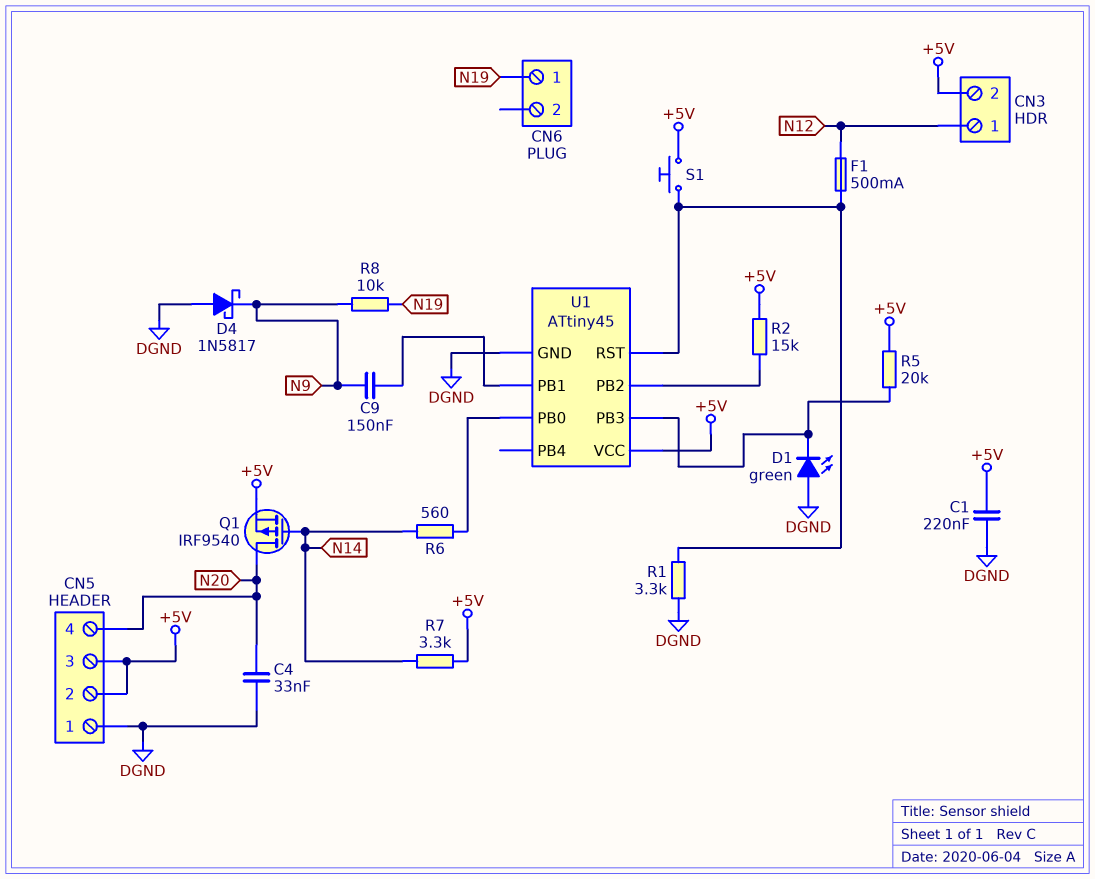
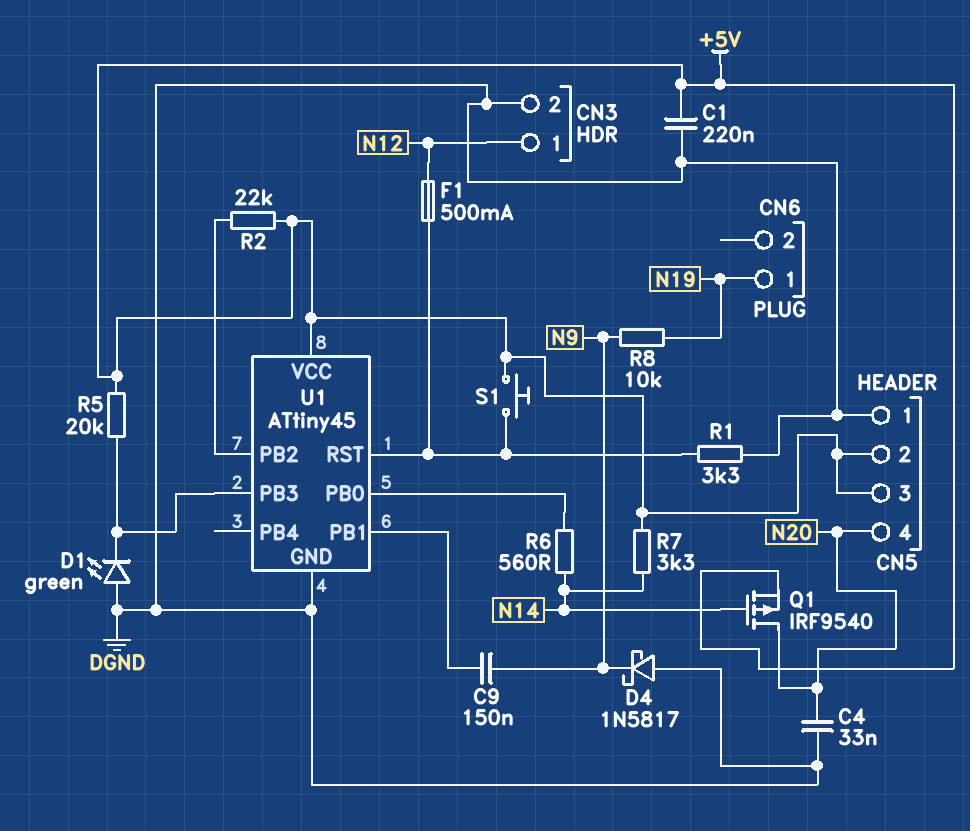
CN3 pin 2: +5V -> DGND
R2: 15k (+5V, U1/PB2) -> 22k (+5V, U1/PB2)

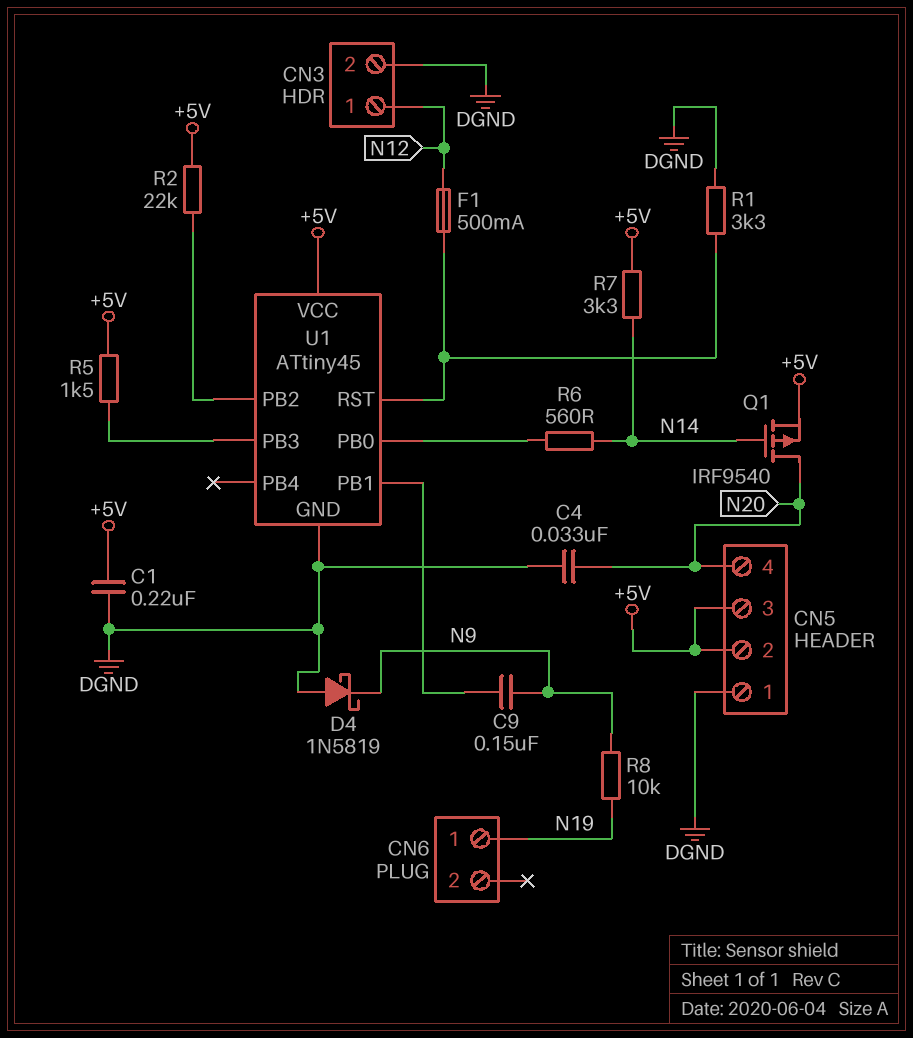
D1: LED green (A DGND, K U1/PB3) -> none
D4: schottky 1N5817 (A DGND, K N9) -> schottky 1N5819 (A DGND, K N9)
R5: 20k (+5V, U1/PB3) -> 1.5k (+5V, U1/PB3)
S1: button (+5V, U1/RST) -> none

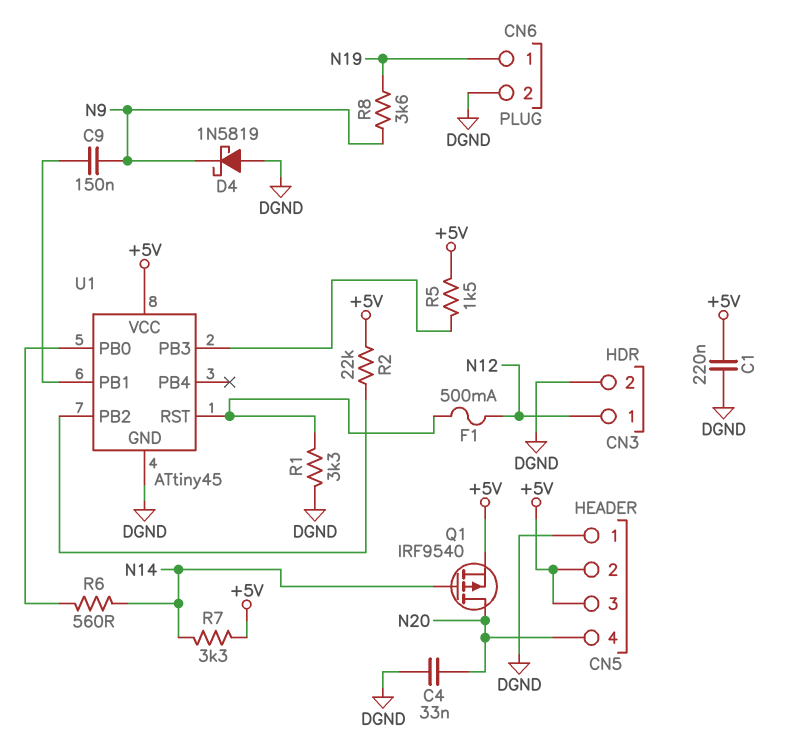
CN6 pin 2: none -> DGND
R8: 10k (N9, N19) -> 3.6k (N9, N19)

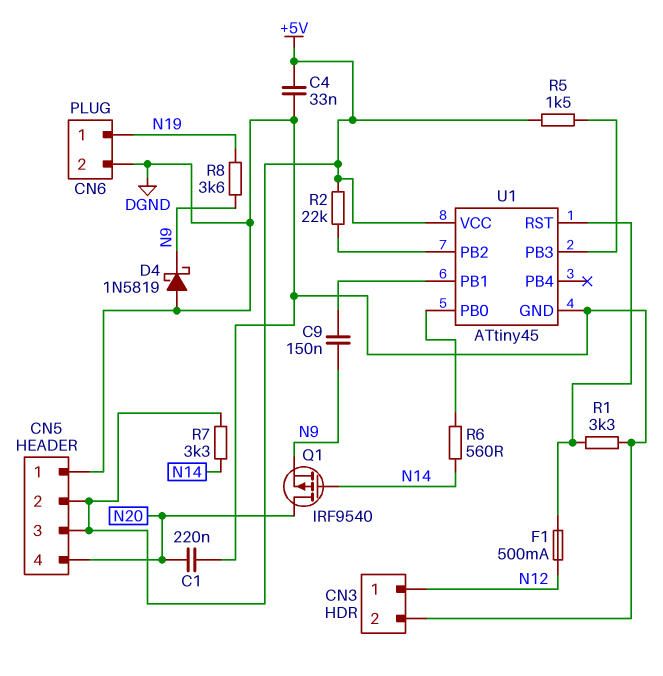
C1: 220nF (+5V, DGND) -> 220nF (DGND, N20)
C4: 33nF (DGND, N20) -> 33nF (+5V, DGND)
Q1: PMOS IRF9540 (G N14, D N20, S +5V) -> PMOS IRF9540 (G N14, D N20, S N9)

